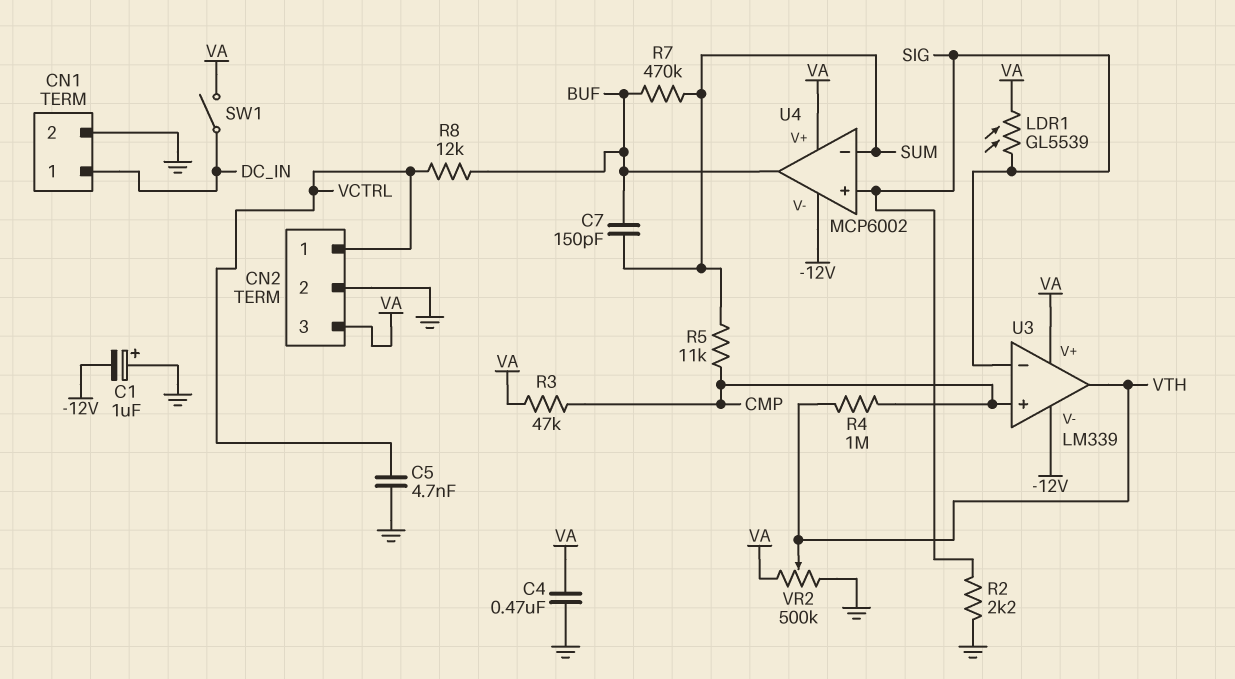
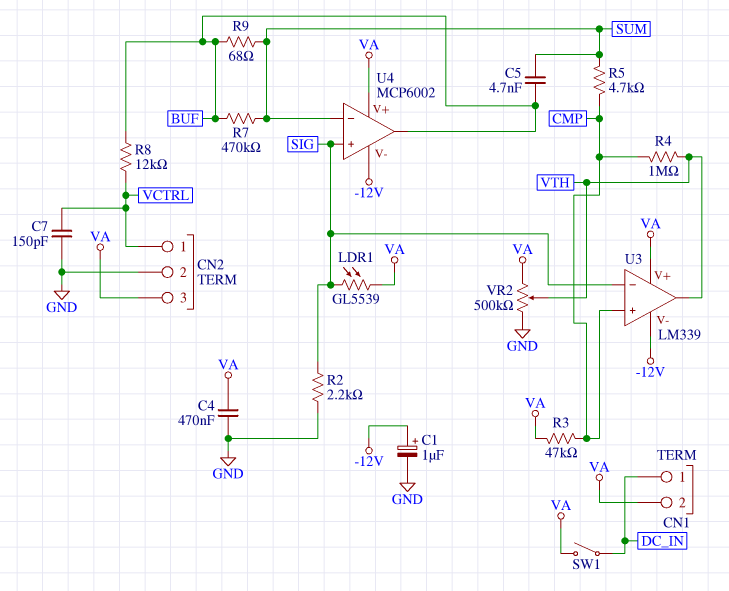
C1: 1uF (plus GND, minus -12V) -> 1uF (plus -12V, minus GND)
C5: 4.7nF (GND, VCTRL) -> 4.7nF (BUF, SUM)
C7: 150pF (BUF, SUM) -> 150pF (GND, VCTRL)
CN1 pin 2: GND -> VA
R5: 11k (CMP, SUM) -> 4.7k (CMP, SUM)
R9: none -> 68 (BUF, SUM)

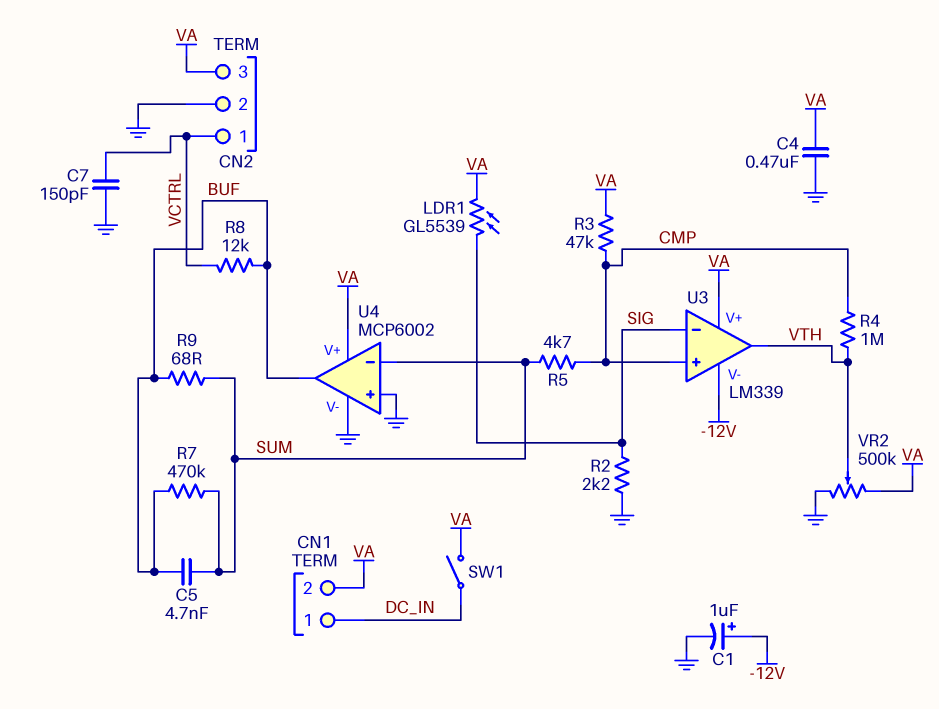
U4 pin V-: -12V -> GND
U4 pin in+: SIG -> GND

